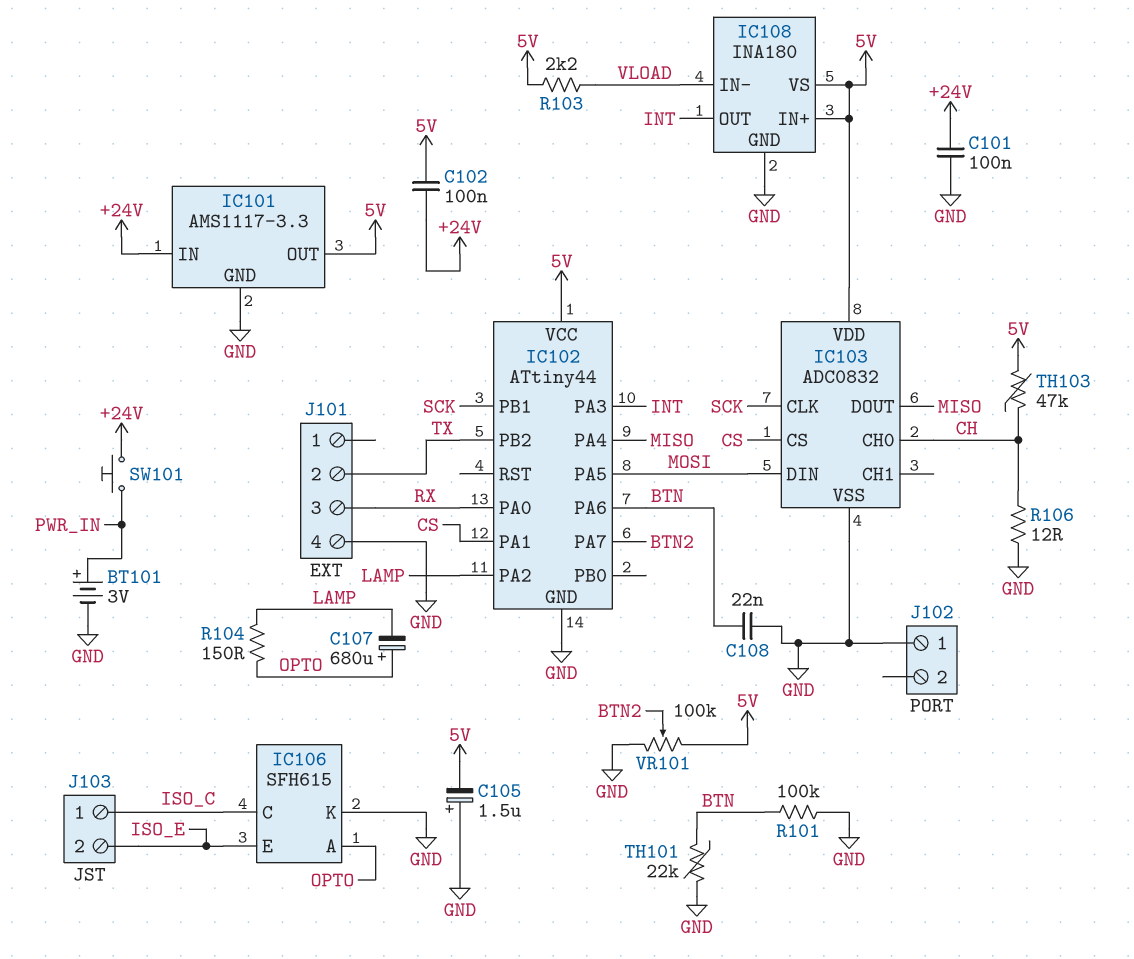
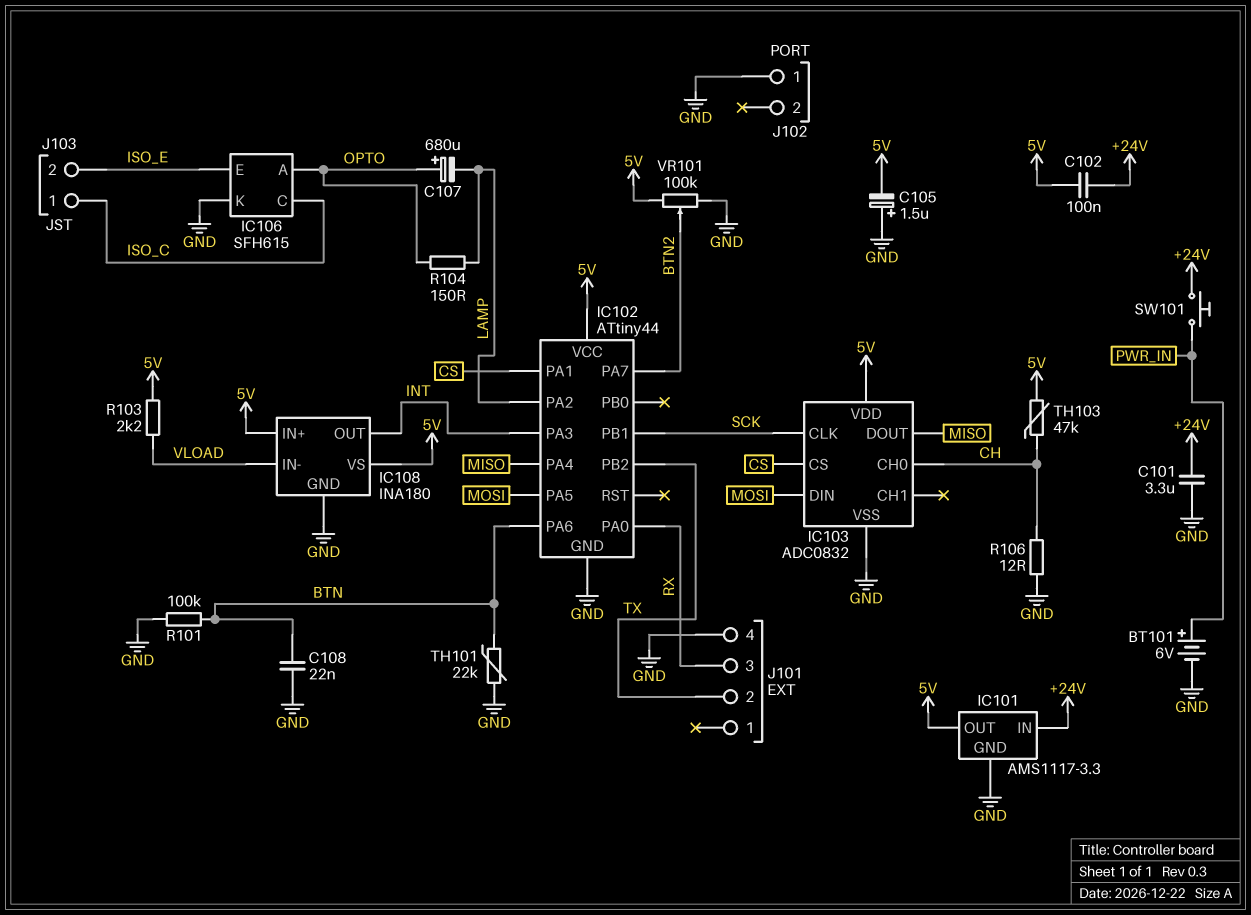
BT101: 3V (plus PWR_IN, minus GND) -> 6V (plus PWR_IN, minus GND)
C101: 100nF (+24V, GND) -> 3.3uF (+24V, GND)

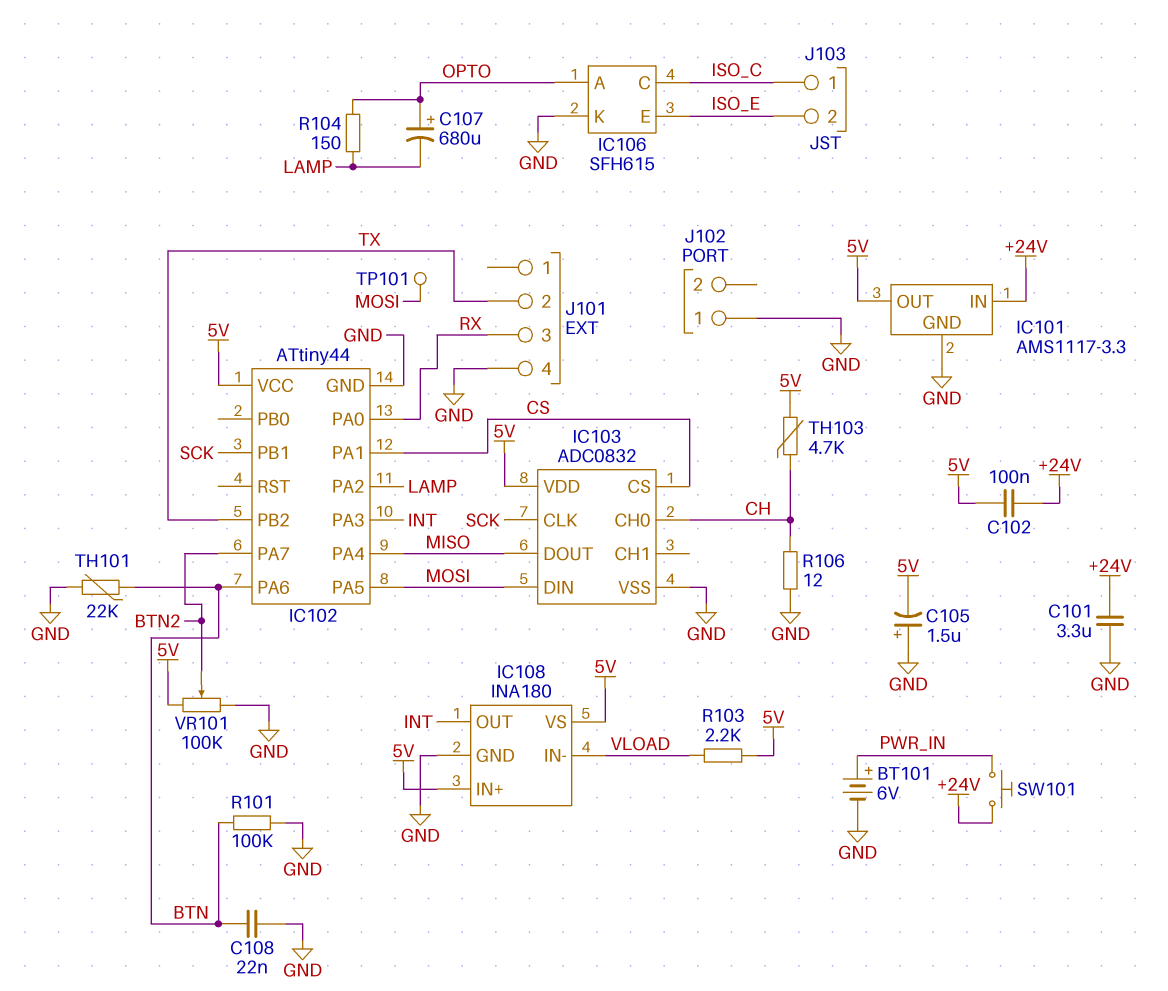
TH103: 47k (5V, CH) -> 4.7k (5V, CH)
TP101: none -> test point (MOSI)

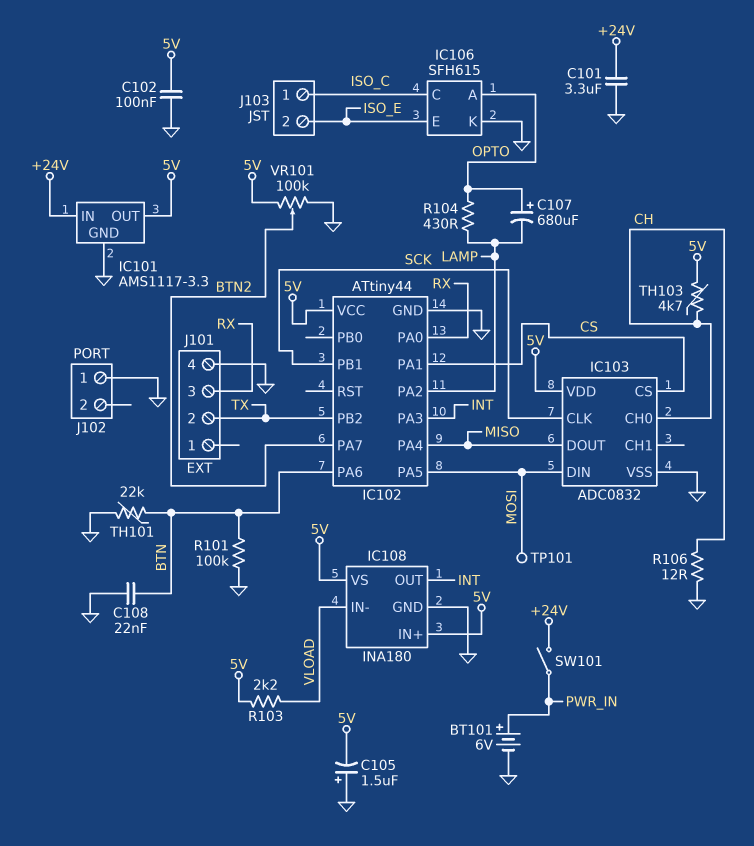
C102: 100nF (+24V, 5V) -> 100nF (5V, GND)
R104: 150 (LAMP, OPTO) -> 430 (LAMP, OPTO)
SW101: button (+24V, PWR_IN) -> switch (+24V, PWR_IN)

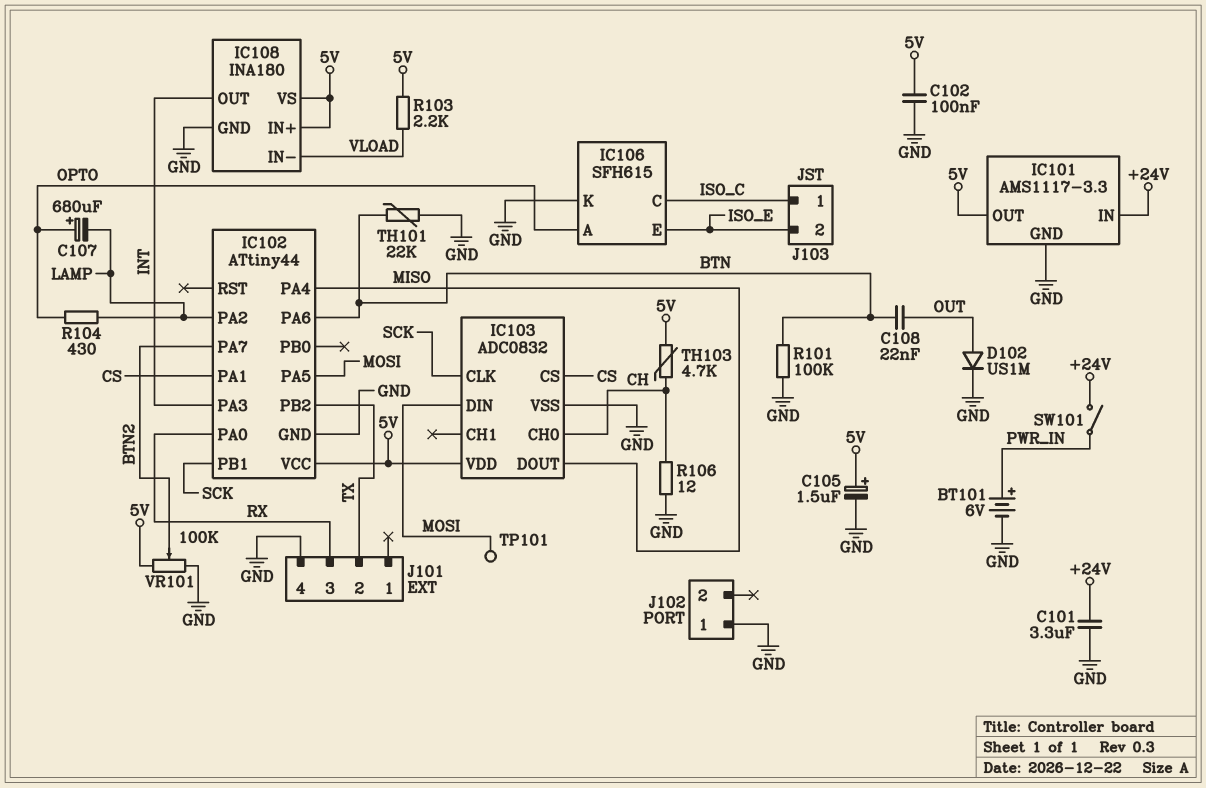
C105: 1.5uF (plus GND, minus 5V) -> 1.5uF (plus 5V, minus GND)
C108: 22nF (BTN, GND) -> 22nF (BTN, OUT)
D102: none -> diode US1M (A OUT, K GND)

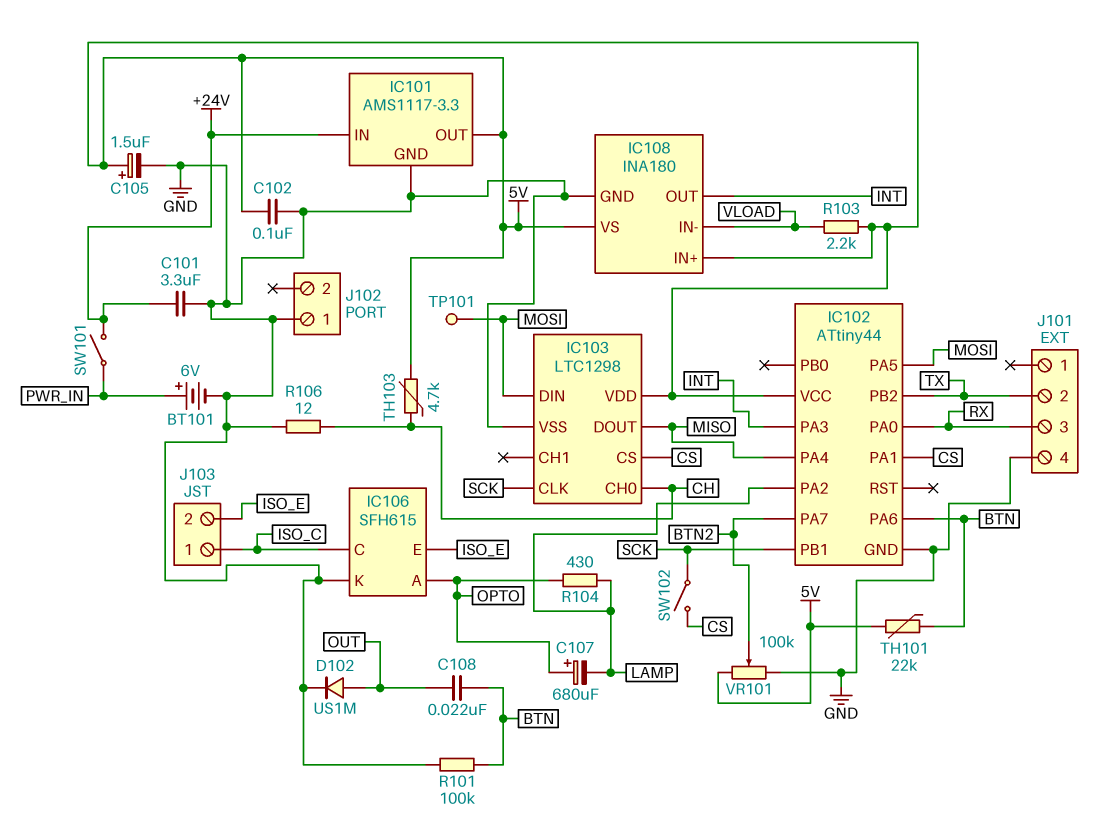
IC103: ADC0832 -> LTC1298
SW102: none -> switch (CS, SCK)
TH101: 22k (BTN, GND) -> 22k (5V, BTN)

